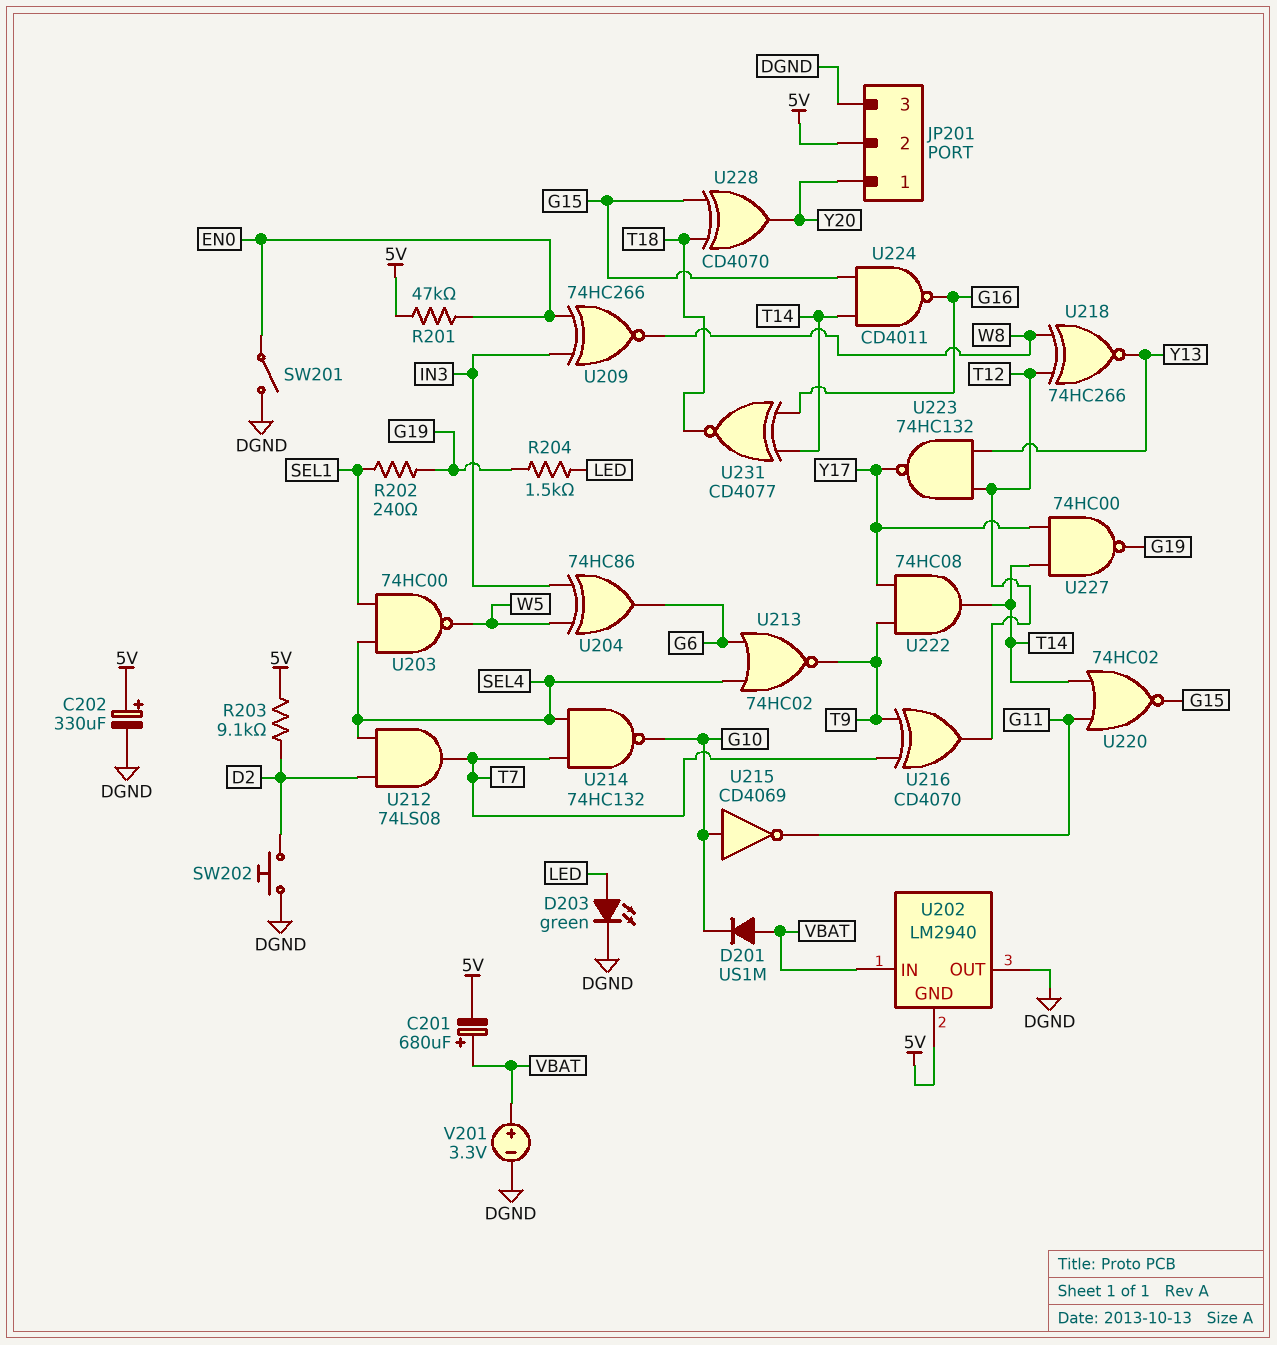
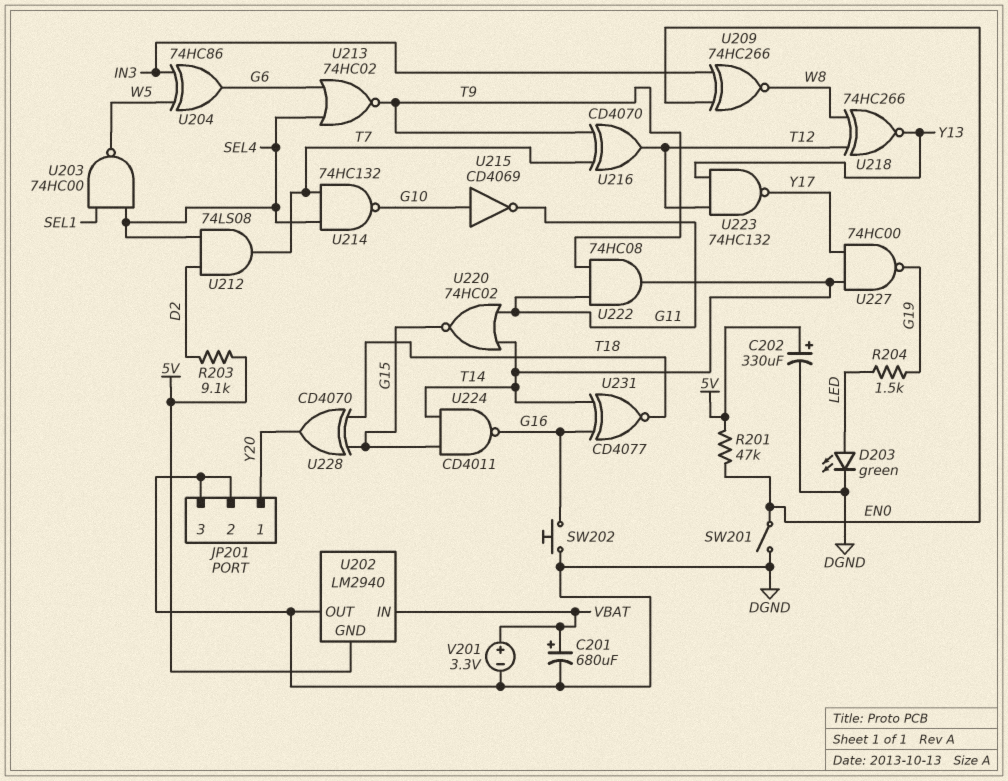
C201: 680uF (plus VBAT, minus 5V) -> 680uF (plus VBAT, minus DGND)
D201: diode US1M (A VBAT, K G10) -> none
JP201 pin 2: 5V -> DGND
R202: 240 (G19, SEL1) -> none
SW202: button (D2, DGND) -> button (DGND, G16)
U222: AND 74HC08 (in T9, in Y17, out T14) -> AND 74HC08 (in G11, in T9, out T14)

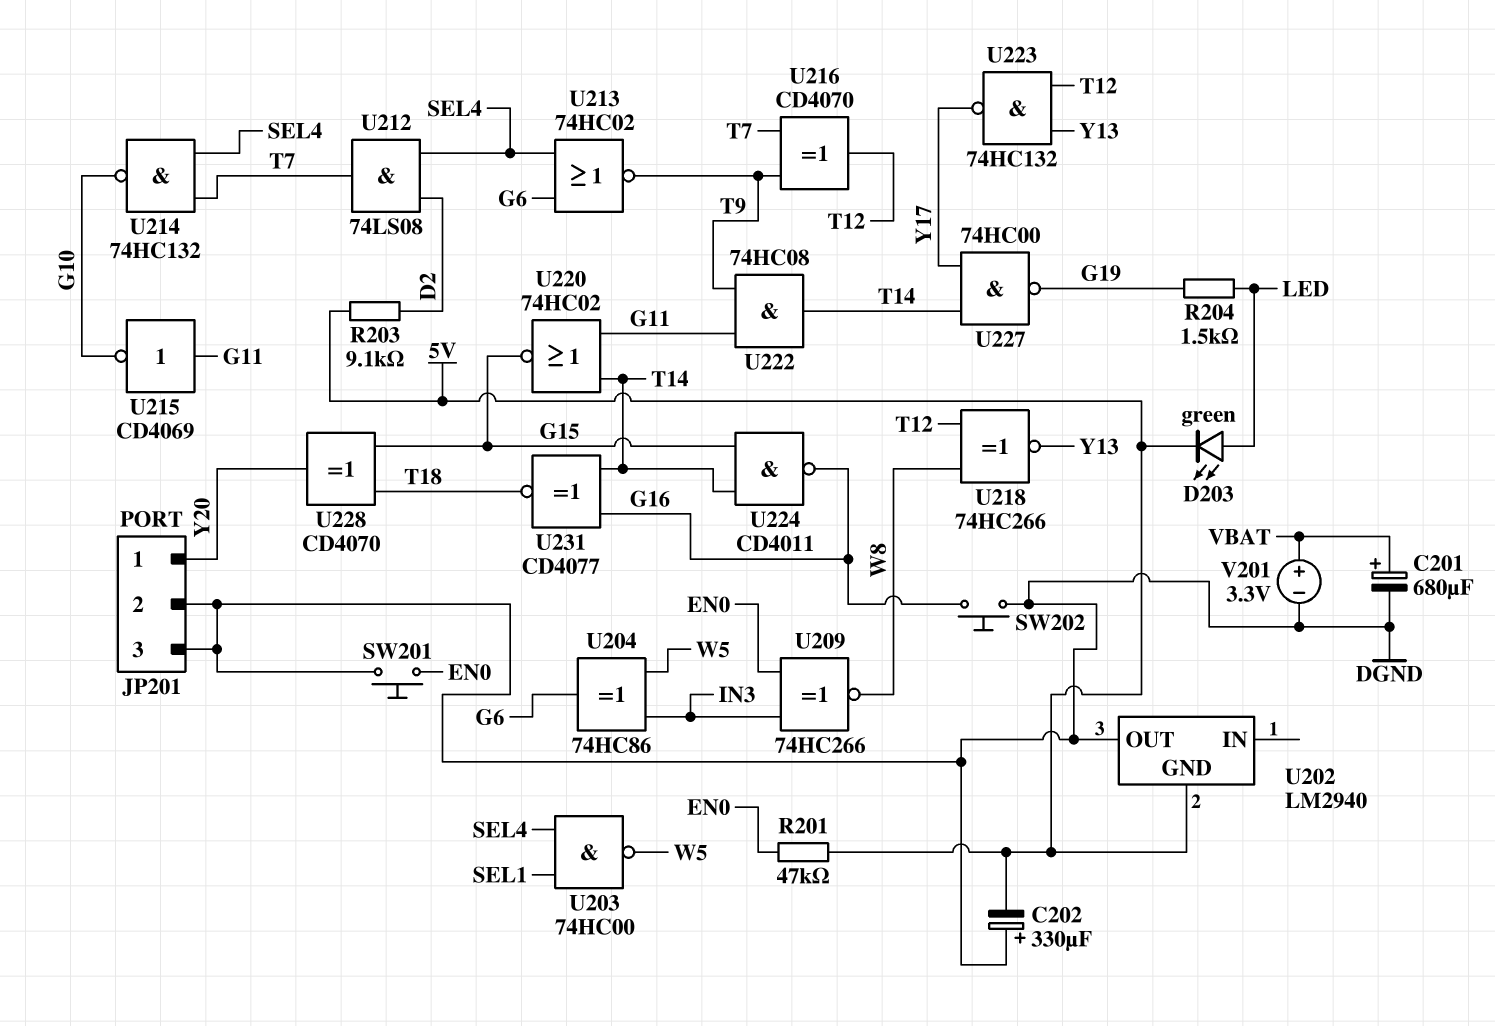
C202: 330uF (plus 5V, minus DGND) -> 330uF (plus DGND, minus 5V)
D203: LED green (A LED, K DGND) -> LED green (A LED, K 5V)
SW201: switch (DGND, EN0) -> button (DGND, EN0)
U202 pin IN: VBAT -> none
U215: NOT CD4069 (in G10, out G11) -> NOT CD4069 (in G11, out G10)

